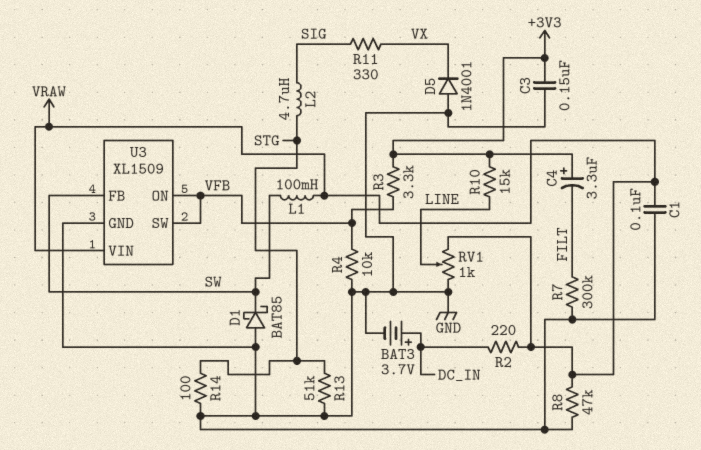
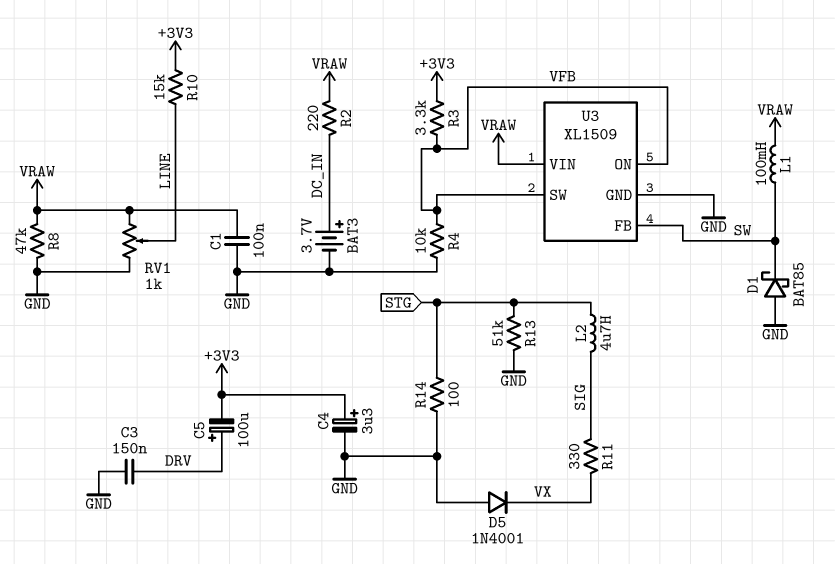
C3: 150nF (+3V3, GND) -> 150nF (DRV, GND)
C4: 3.3uF (plus +3V3, minus FILT) -> 3.3uF (plus +3V3, minus GND)
C5: none -> 100uF (plus DRV, minus +3V3)
R7: 300k (FILT, GND) -> none

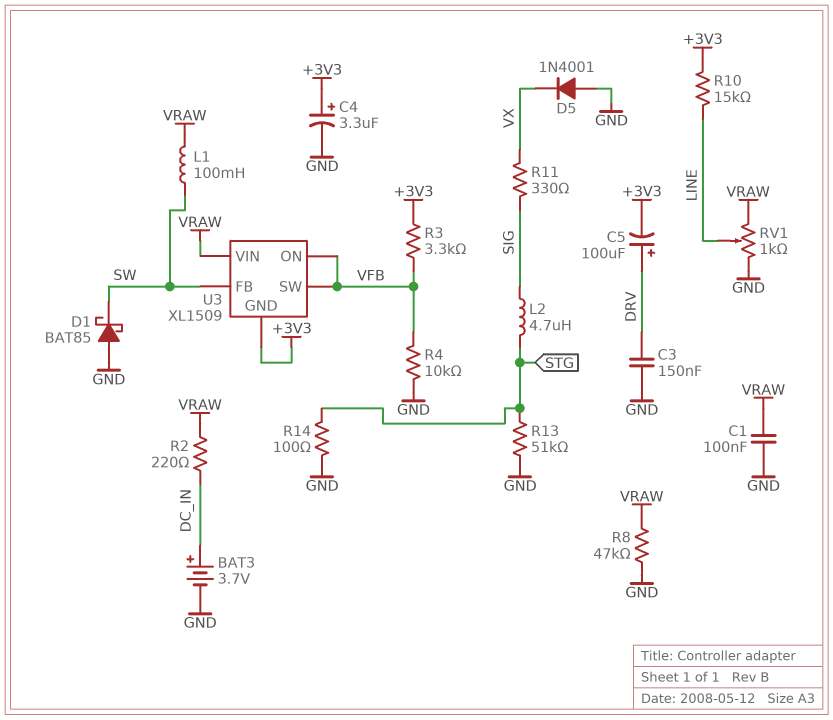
U3 pin GND: GND -> +3V3

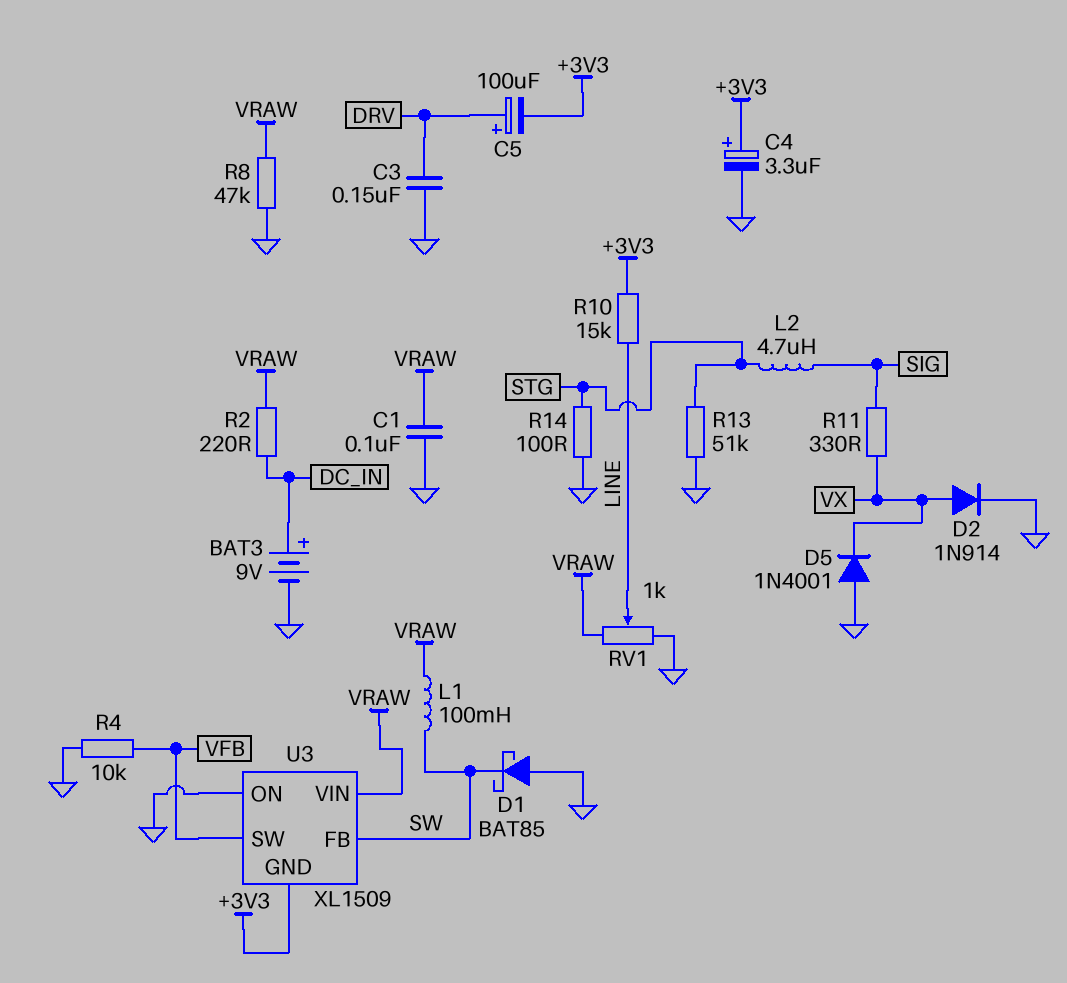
BAT3: 3.7V (plus DC_IN, minus GND) -> 9V (plus DC_IN, minus GND)
D2: none -> diode 1N914 (A VX, K GND)
R3: 3.3k (+3V3, VFB) -> none
U3 pin ON: VFB -> GND

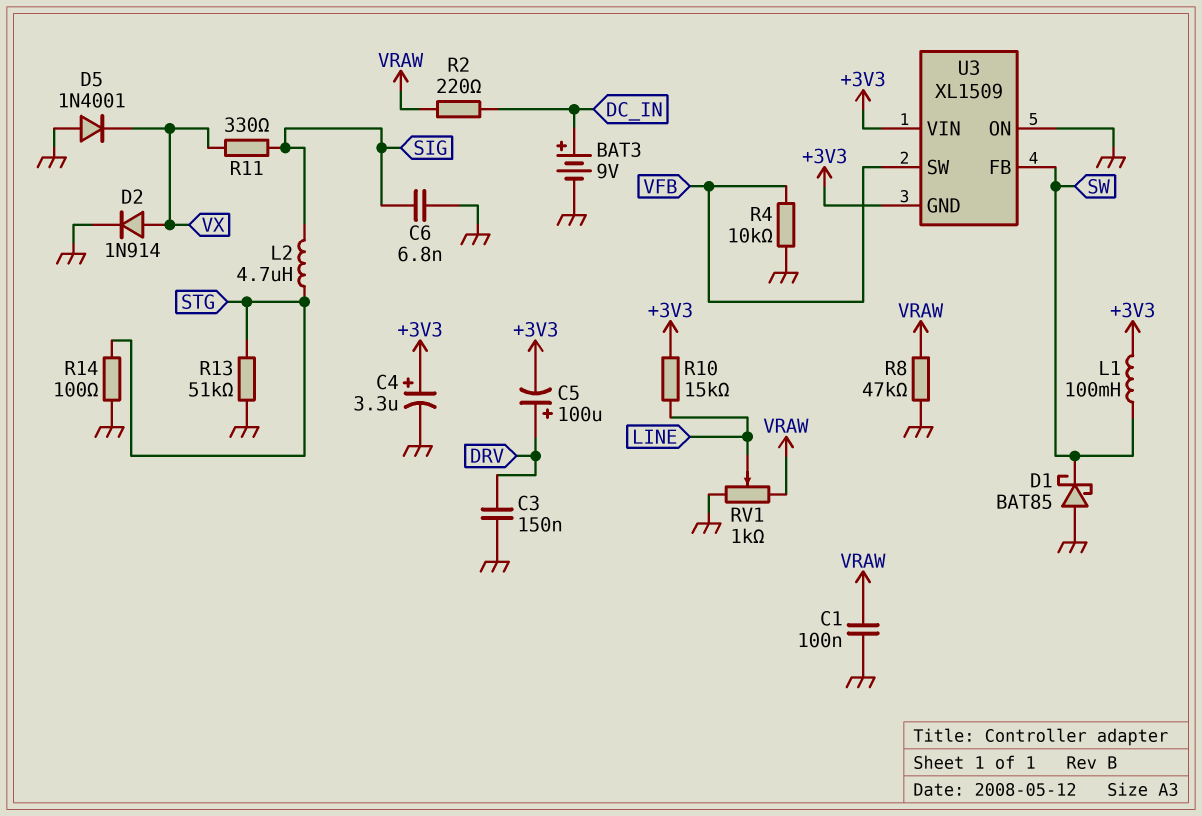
C6: none -> 6.8nF (GND, SIG)
L1: 100mH (SW, VRAW) -> 100mH (+3V3, SW)
U3 pin VIN: VRAW -> +3V3

